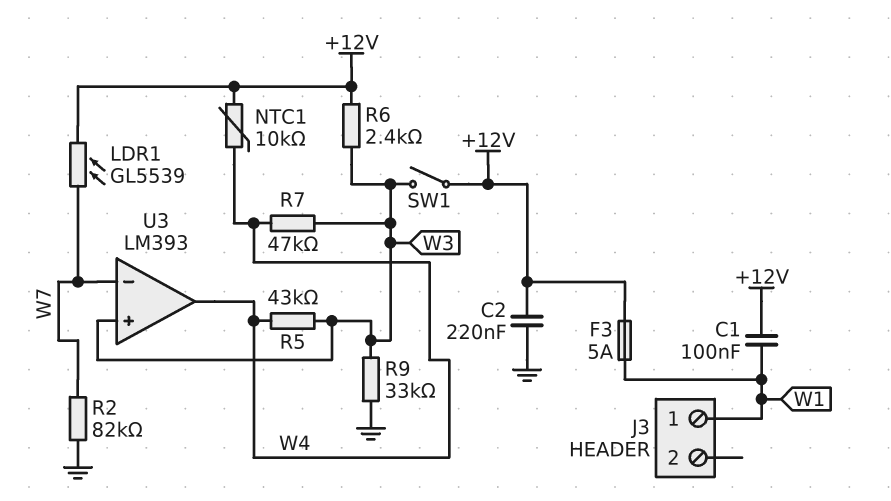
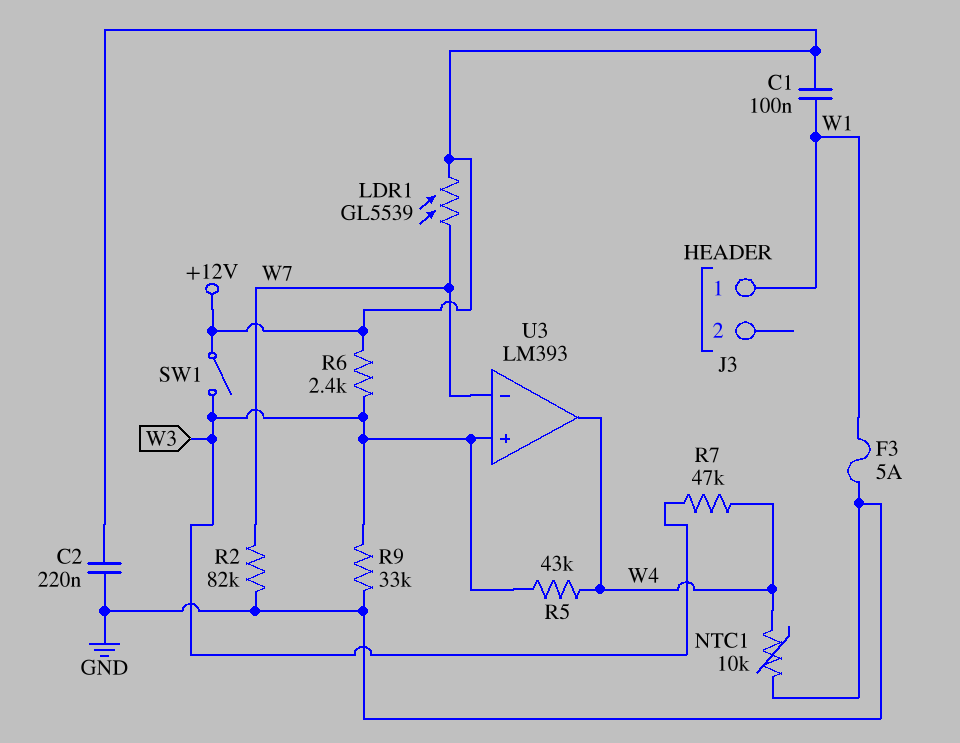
F3: 5A (+12V, W1) -> 5A (GND, W1)
NTC1: 10k (+12V, W4) -> 10k (GND, W4)

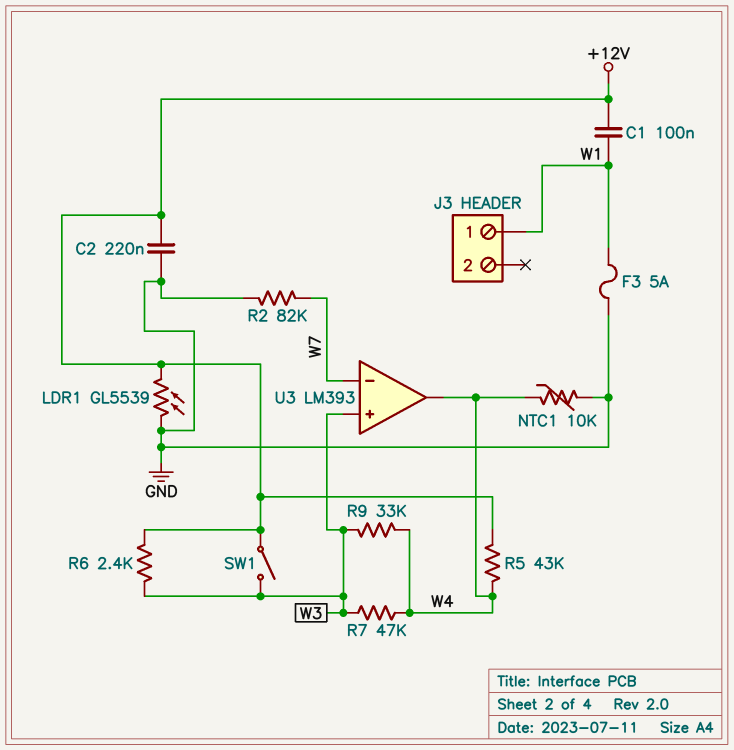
LDR1: GL5539 (+12V, W7) -> GL5539 (+12V, GND)
R5: 43k (W3, W4) -> 43k (+12V, W4)
R9: 33k (GND, W3) -> 33k (W3, W4)

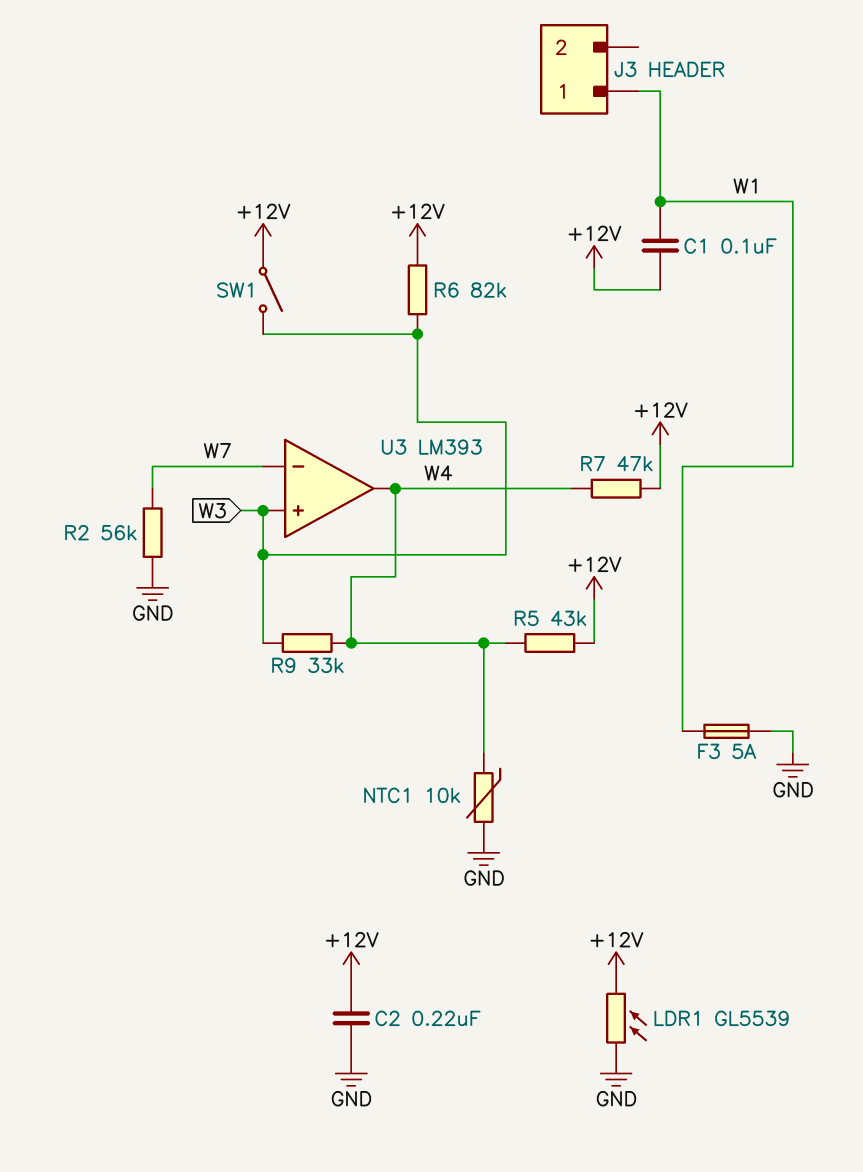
R2: 82k (GND, W7) -> 56k (GND, W7)
R6: 2.4k (+12V, W3) -> 82k (+12V, W3)
R7: 47k (W3, W4) -> 47k (+12V, W4)

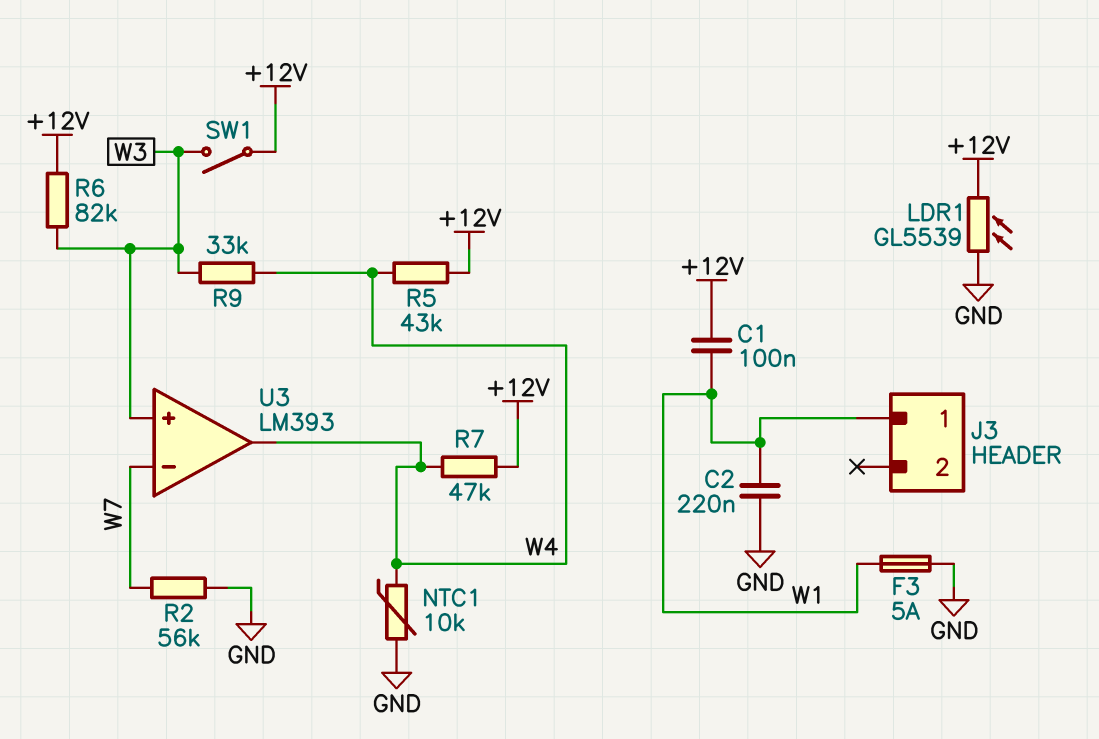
C2: 220nF (+12V, GND) -> 220nF (GND, W1)

